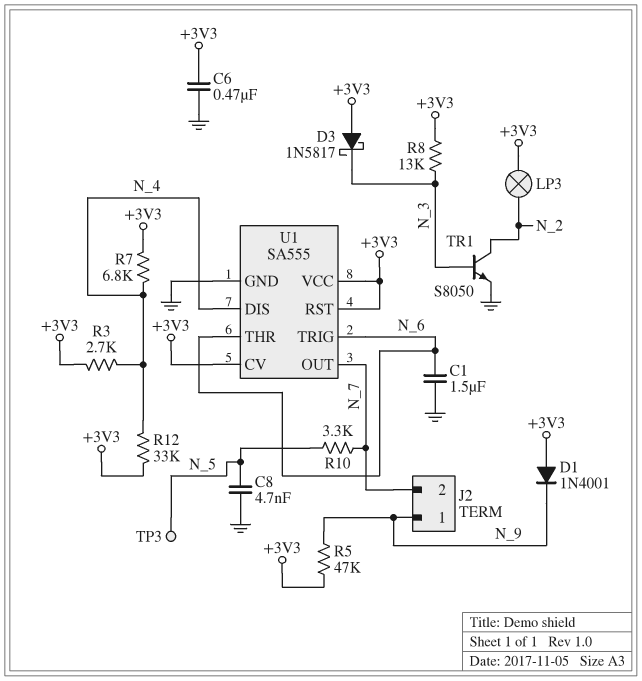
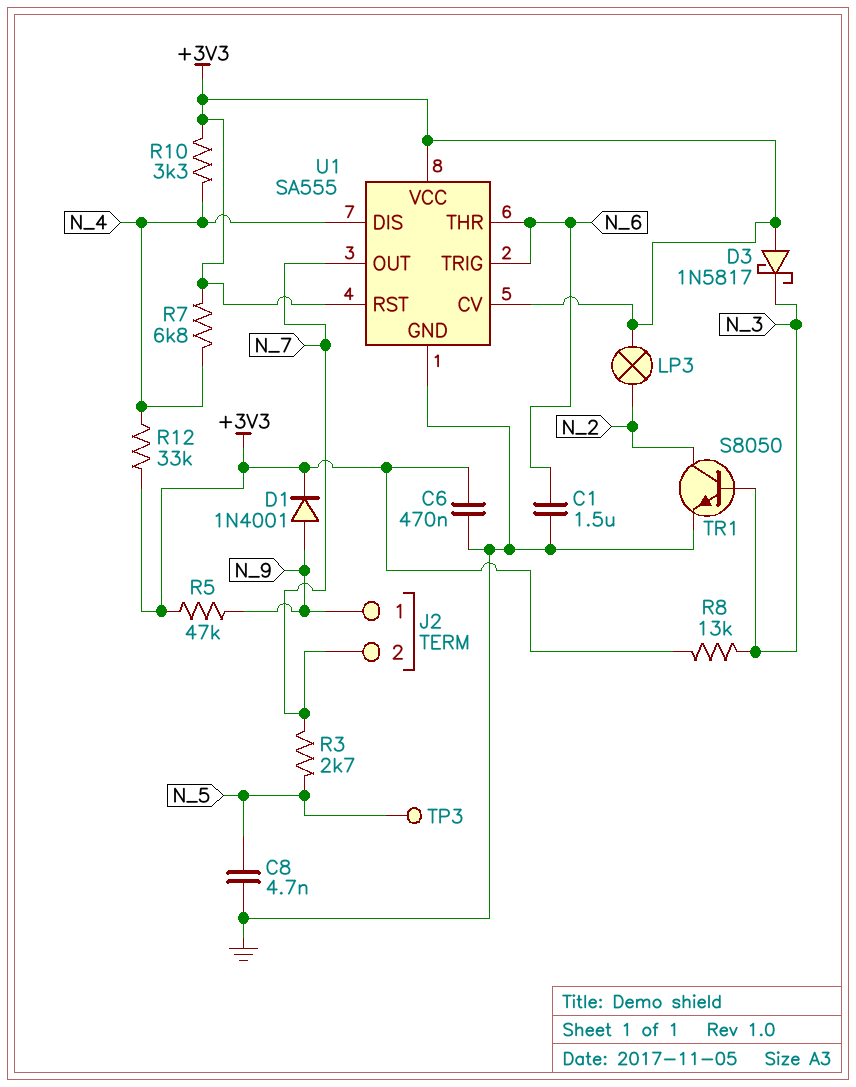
D1: diode 1N4001 (A +3V3, K N_9) -> diode 1N4001 (A N_9, K +3V3)
R3: 2.7k (+3V3, N_4) -> 2.7k (N_5, N_7)
R10: 3.3k (N_5, N_7) -> 3.3k (+3V3, N_4)

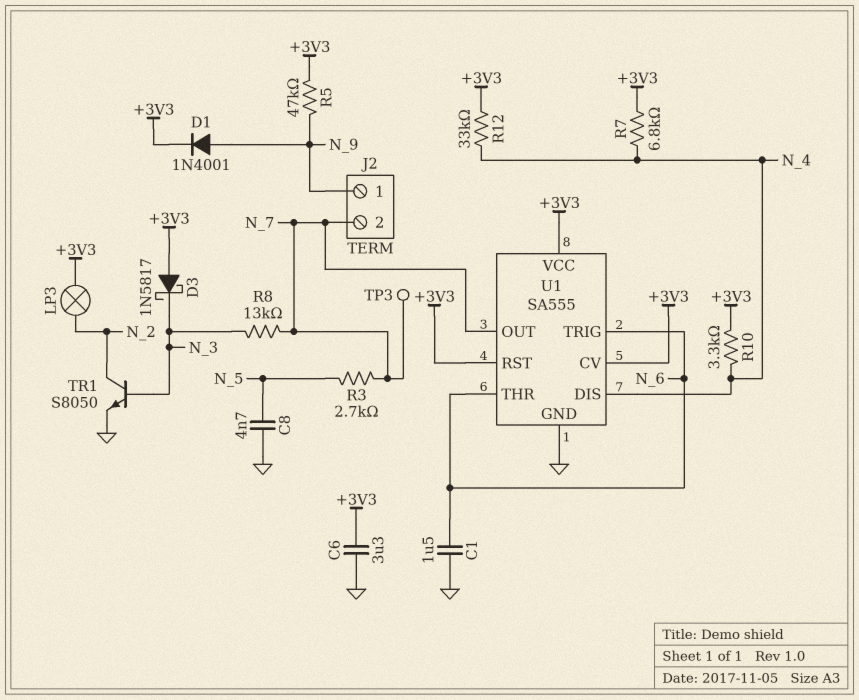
C6: 470nF (+3V3, GND) -> 3.3uF (+3V3, GND)
R8: 13k (+3V3, N_3) -> 13k (N_3, N_7)
TP3: test point (N_5) -> test point (N_7)

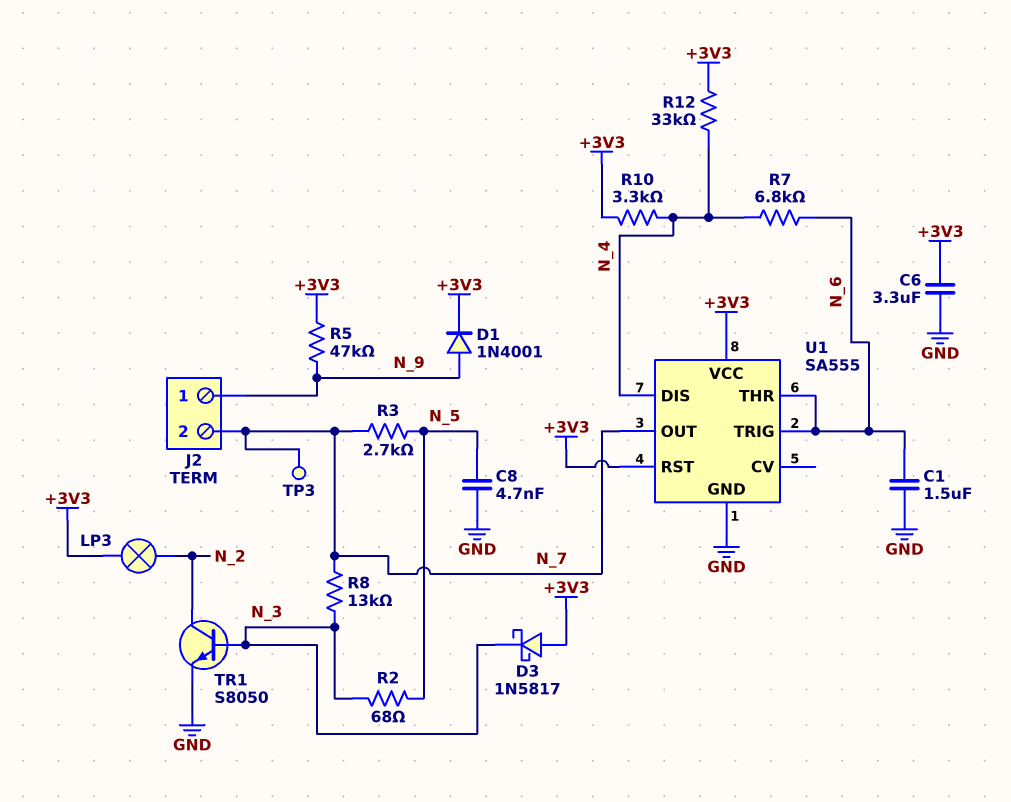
R2: none -> 68 (N_3, N_5)
R7: 6.8k (+3V3, N_4) -> 6.8k (N_4, N_6)
U1 pin CV: +3V3 -> none

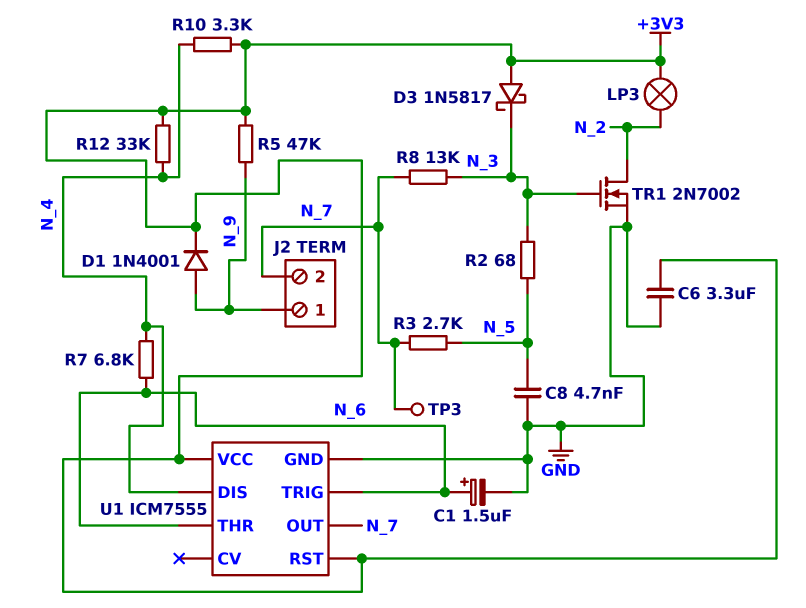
C1: 1.5uF (GND, N_6) -> 1.5uF (plus N_6, minus GND)
TR1: NPN S8050 (B N_3, C N_2, E GND) -> NMOS 2N7002 (G N_3, D N_2, S GND)
U1: SA555 -> ICM7555

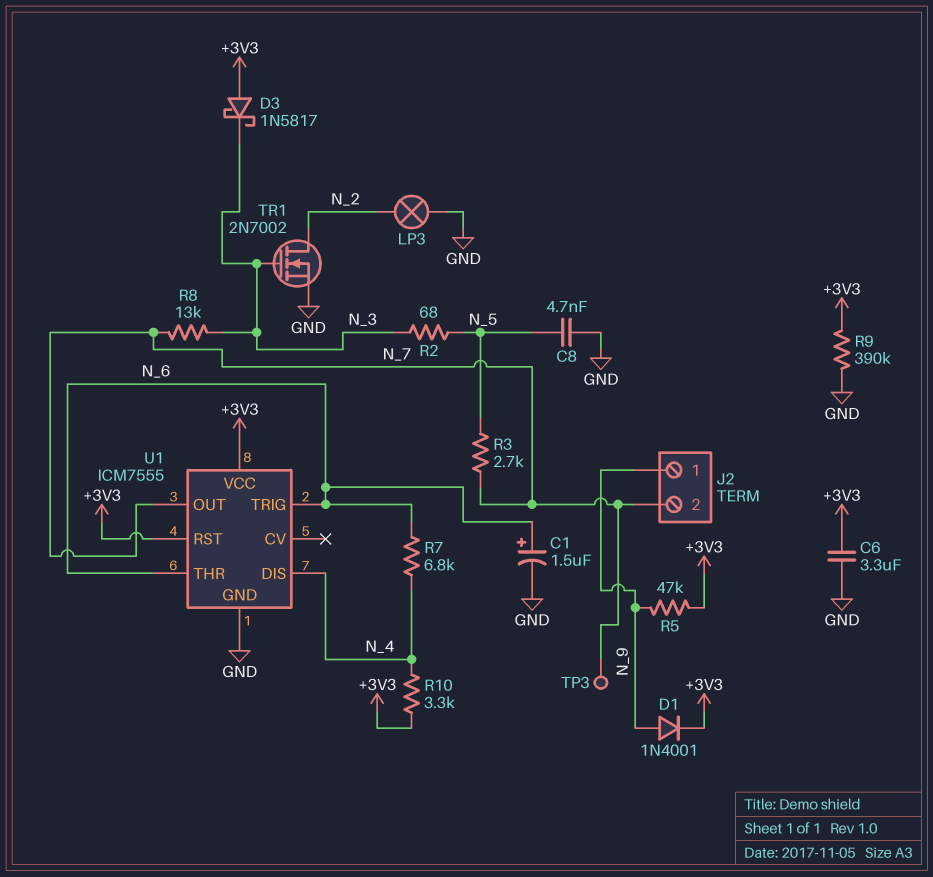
LP3: lamp (+3V3, N_2) -> lamp (GND, N_2)
R9: none -> 390k (+3V3, GND)
R12: 33k (+3V3, N_4) -> none

